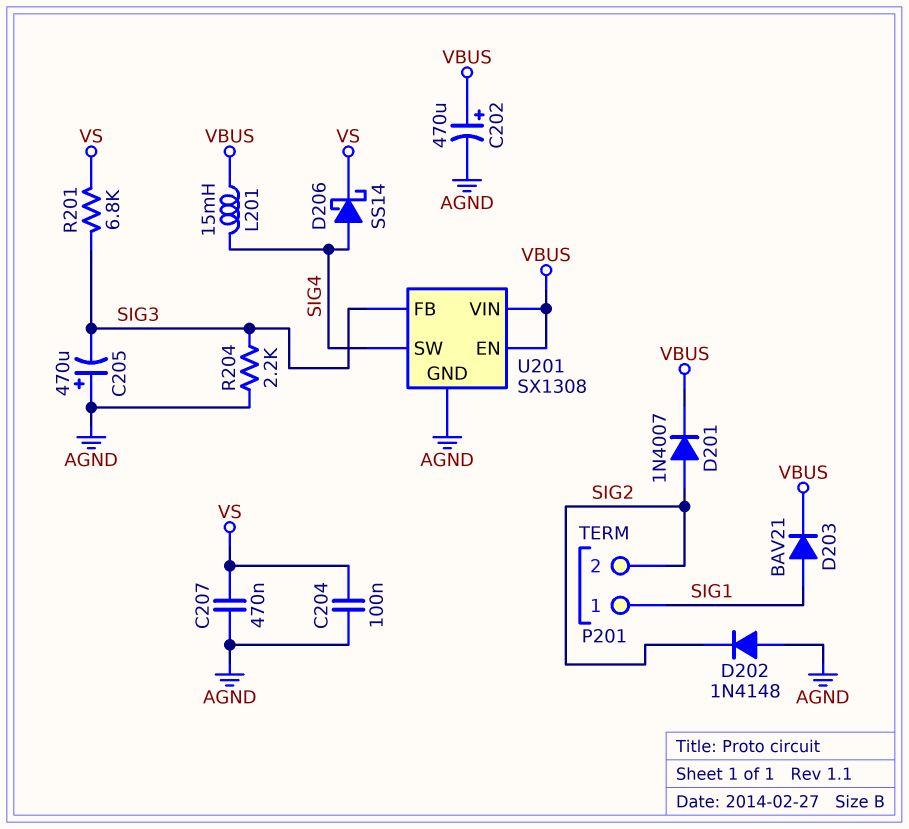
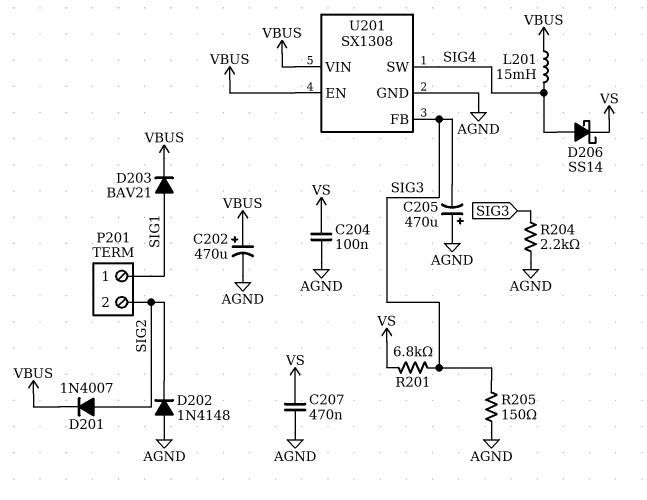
R205: none -> 150 (AGND, SIG3)

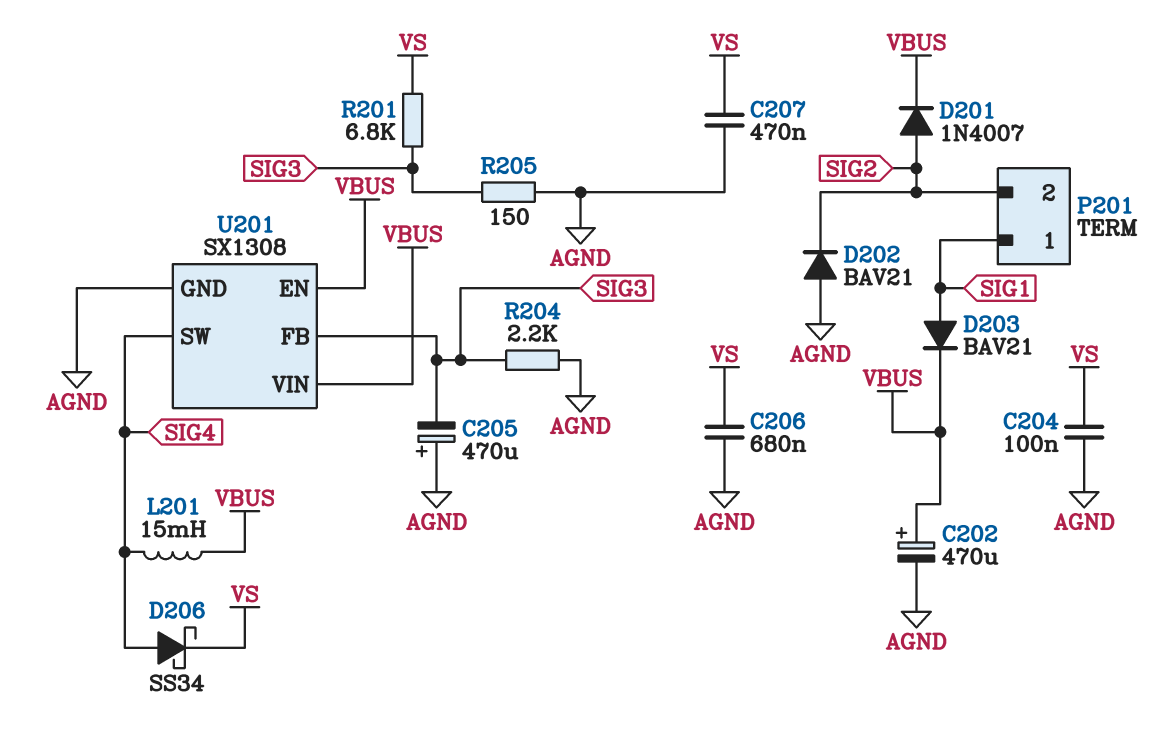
C206: none -> 680nF (AGND, VS)
D202: diode 1N4148 (A AGND, K SIG2) -> diode BAV21 (A AGND, K SIG2)
D206: schottky SS14 (A SIG4, K VS) -> schottky SS34 (A SIG4, K VS)

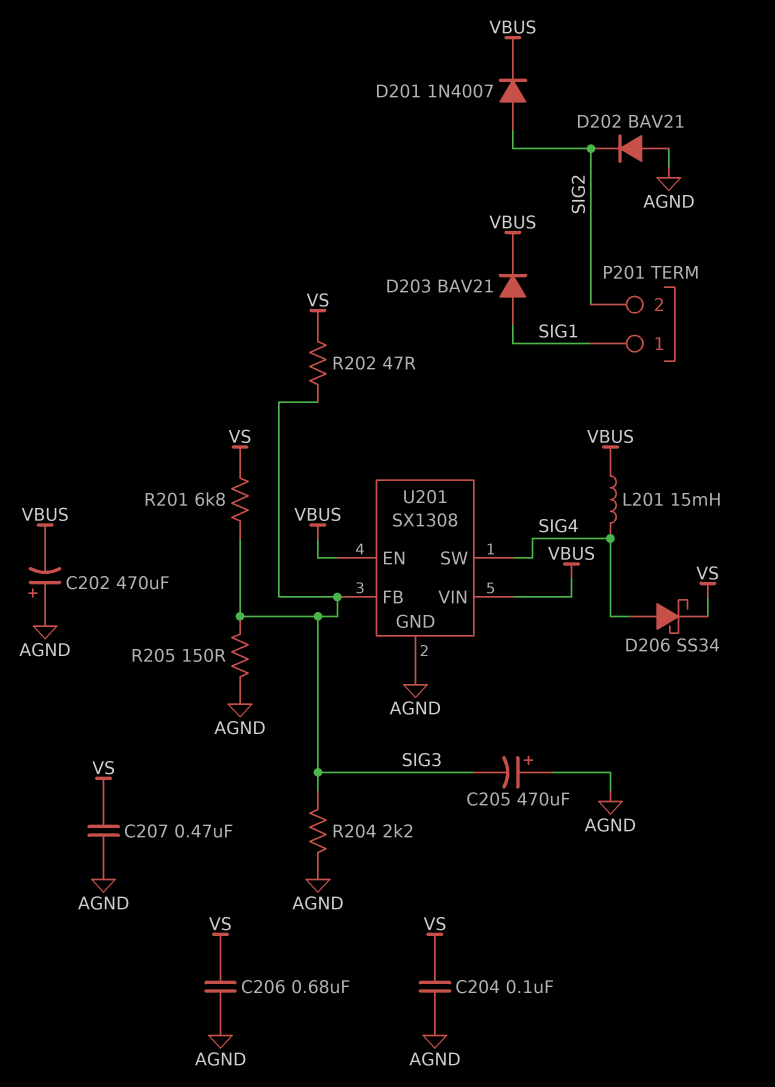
C202: 470uF (plus VBUS, minus AGND) -> 470uF (plus AGND, minus VBUS)
R202: none -> 47 (SIG3, VS)

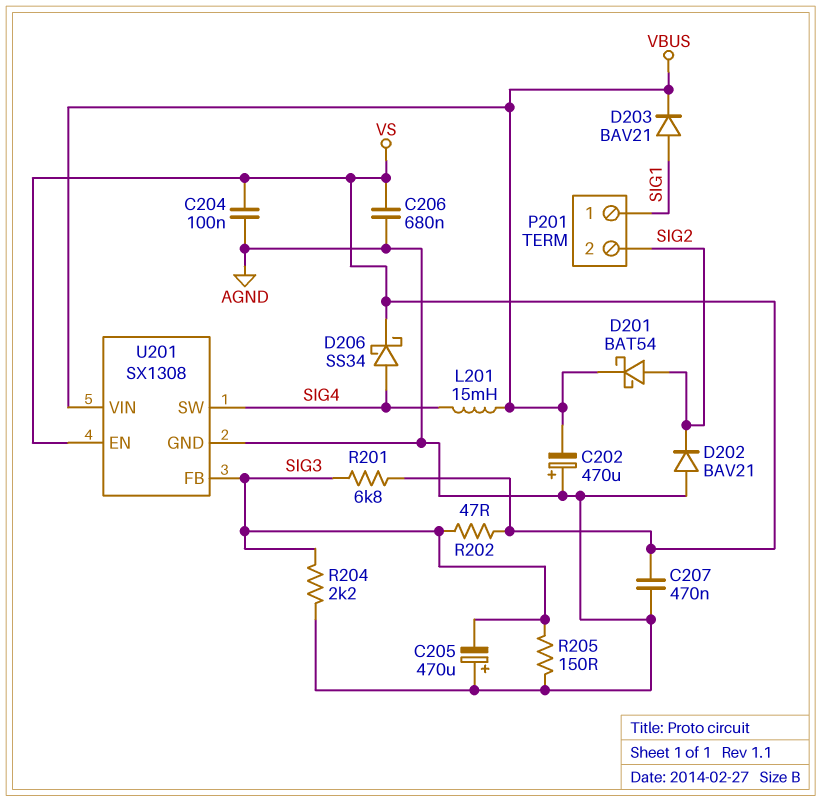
D201: diode 1N4007 (A SIG2, K VBUS) -> schottky BAT54 (A SIG2, K VBUS)
U201 pin EN: VBUS -> VS

